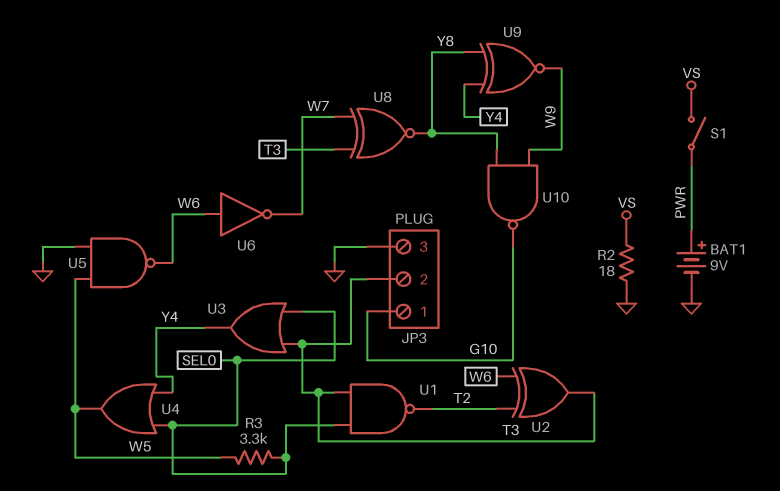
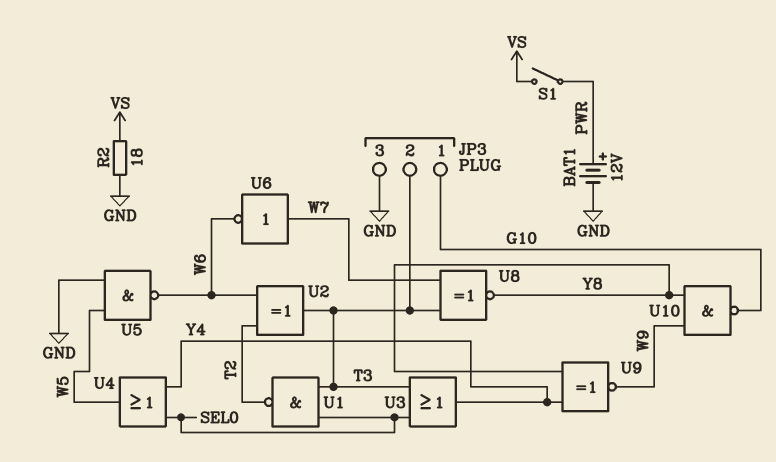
BAT1: 9V (plus PWR, minus GND) -> 12V (plus PWR, minus GND)
R3: 3.3k (SEL0, W5) -> none
U6: NOT (in W6, out W7) -> NOT (in W7, out W6)

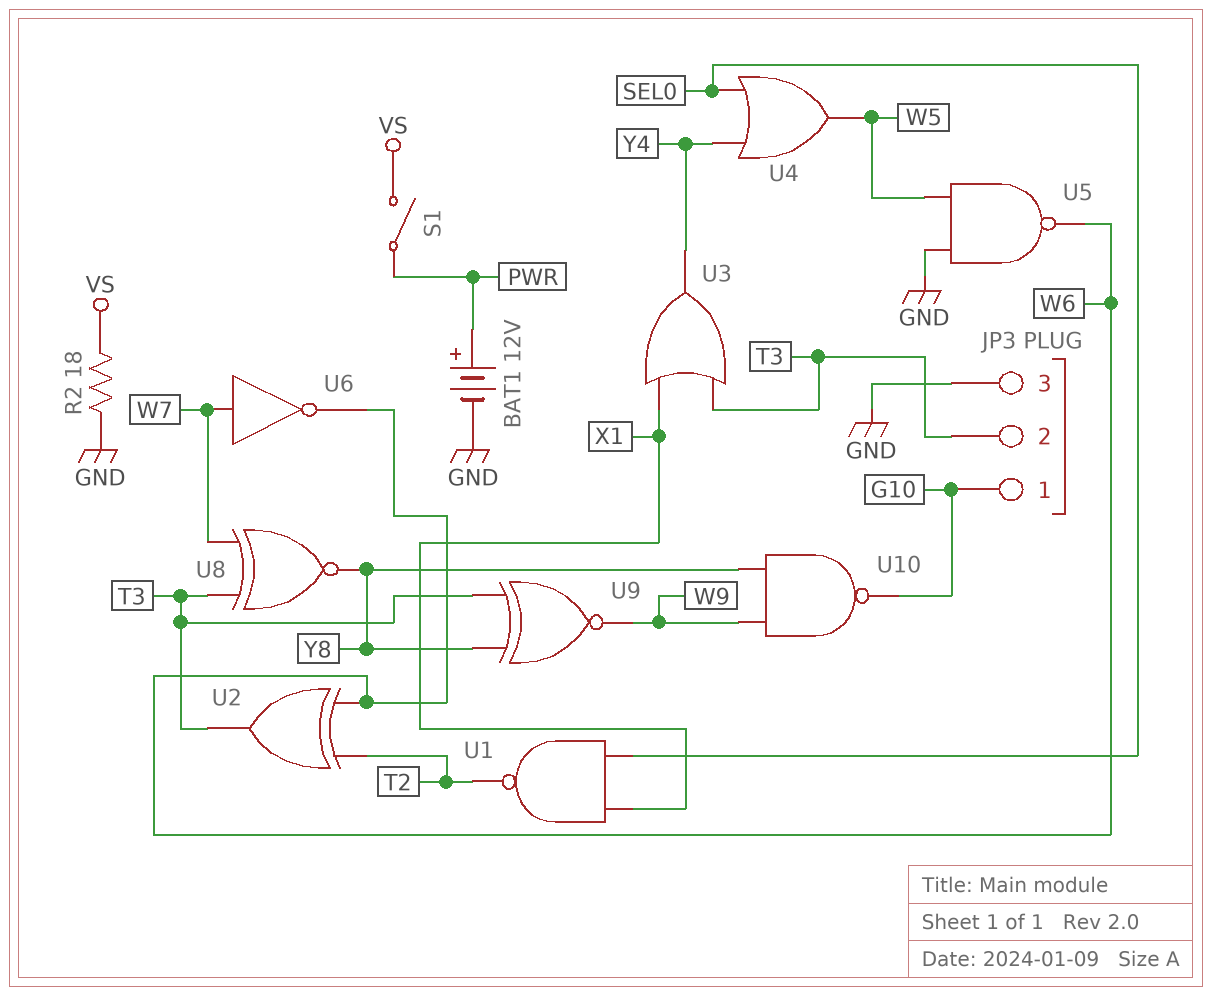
U1: NAND (in SEL0, in T3, out T2) -> NAND (in SEL0, in X1, out T2)
U3: OR (in SEL0, in T3, out Y4) -> OR (in T3, in X1, out Y4)
U9: XNOR (in Y4, in Y8, out W9) -> XNOR (in T3, in Y8, out W9)

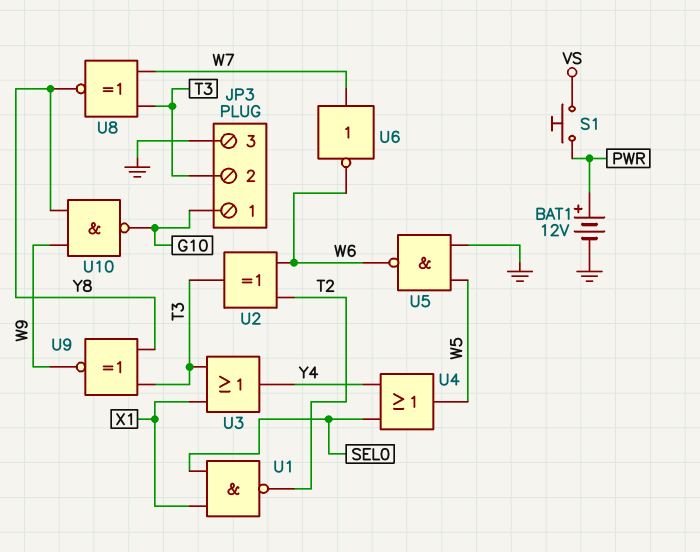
R2: 18 (GND, VS) -> none
S1: switch (PWR, VS) -> button (PWR, VS)

